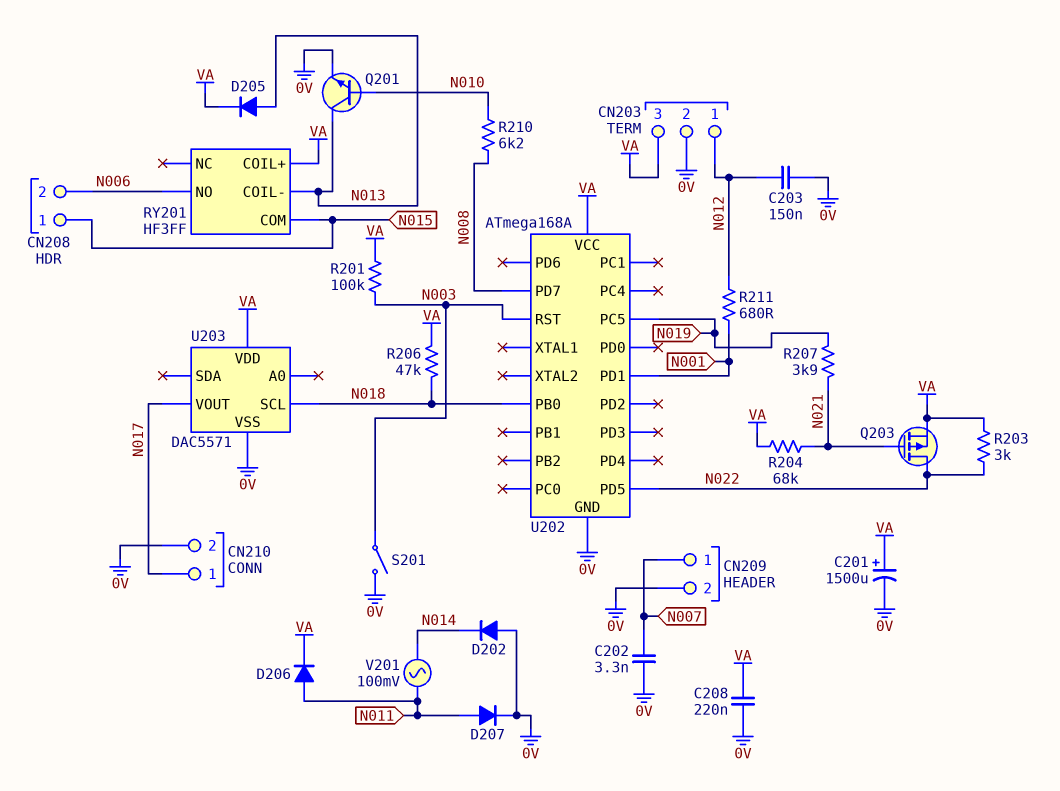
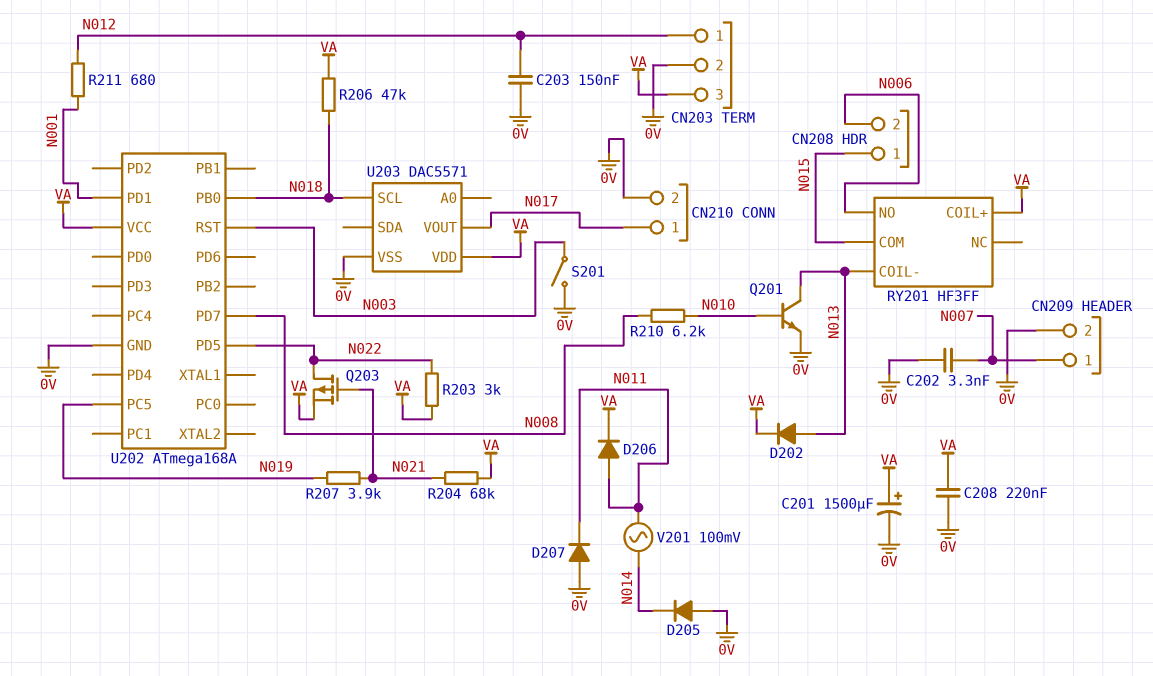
D202: diode (A 0V, K N014) -> diode (A N013, K VA)
D205: diode (A N013, K VA) -> diode (A 0V, K N014)
D207: diode (A N011, K 0V) -> diode (A 0V, K N011)
R201: 100k (N003, VA) -> none

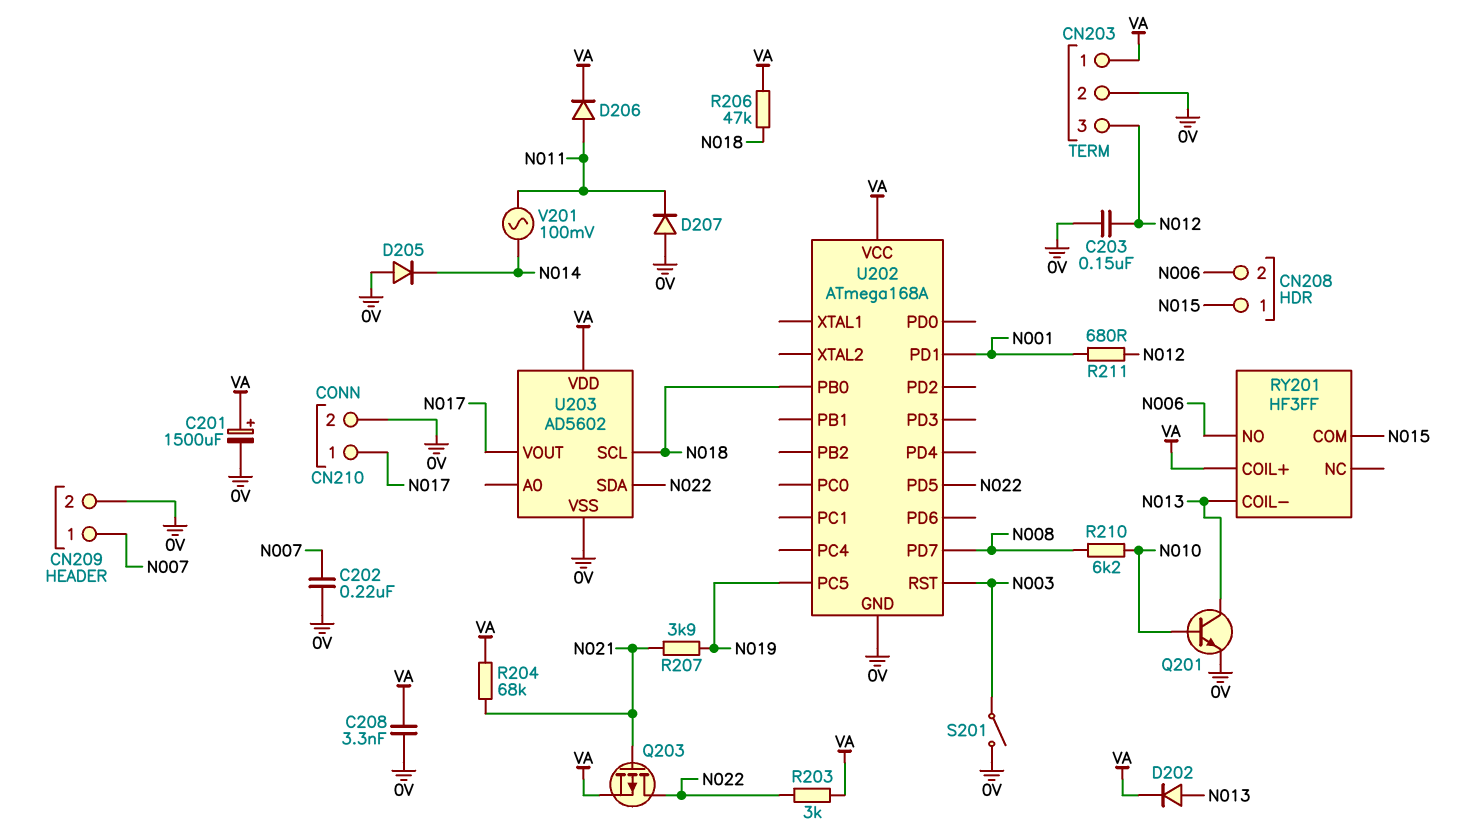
C202: 3.3nF (0V, N007) -> 220nF (0V, N007)
C208: 220nF (0V, VA) -> 3.3nF (0V, VA)
CN203 pin 1: N012 -> VA
CN203 pin 3: VA -> N012
U203: DAC5571 -> AD5602
U203 pin SDA: none -> N022

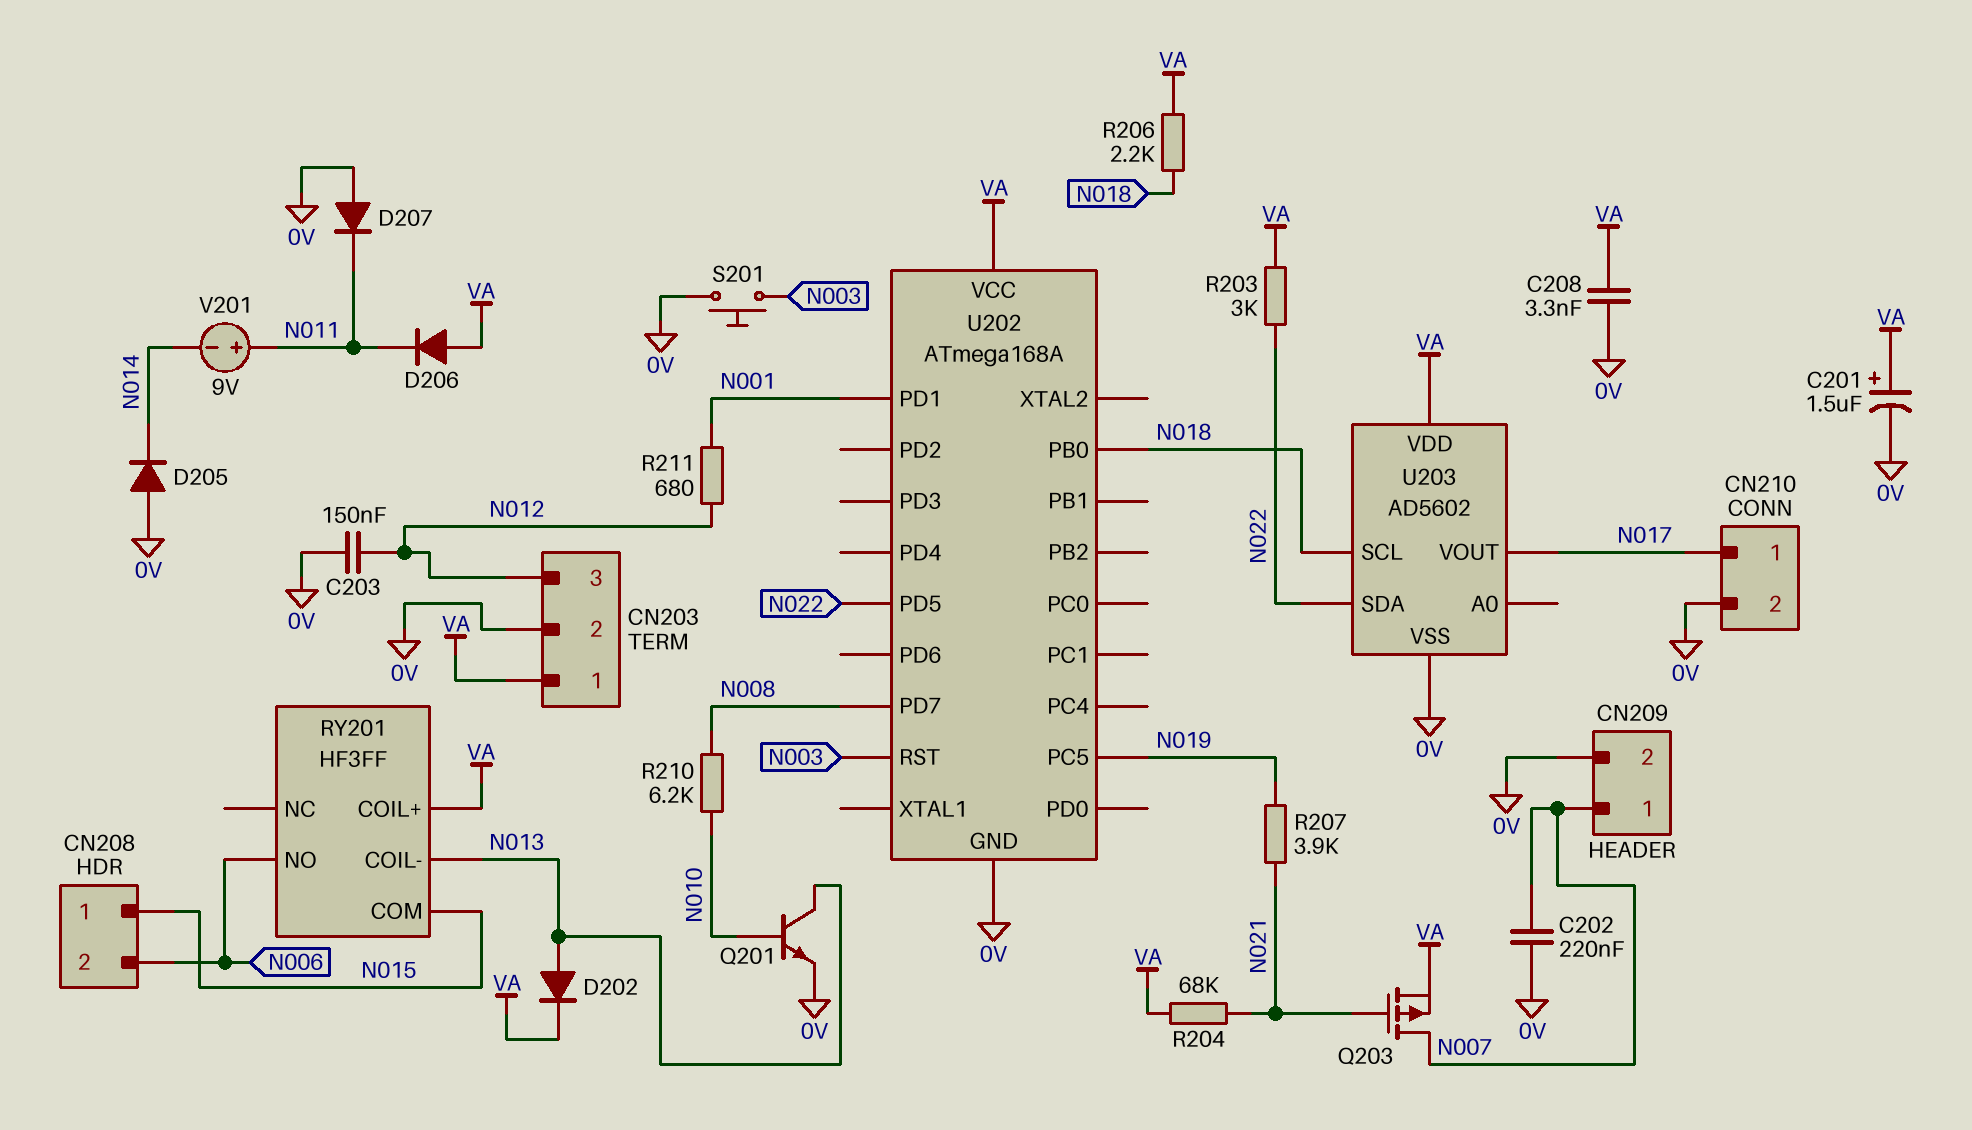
C201: 1500uF (plus VA, minus 0V) -> 1.5uF (plus VA, minus 0V)
D206: diode (A N011, K VA) -> diode (A VA, K N011)
Q203: PMOS (G N021, D N022, S VA) -> PMOS (G N021, D N007, S VA)
R206: 47k (N018, VA) -> 2.2k (N018, VA)
S201: switch (0V, N003) -> button (0V, N003)
V201: AC 100mV (N011, N014) -> 9V (plus N011, minus N014)

